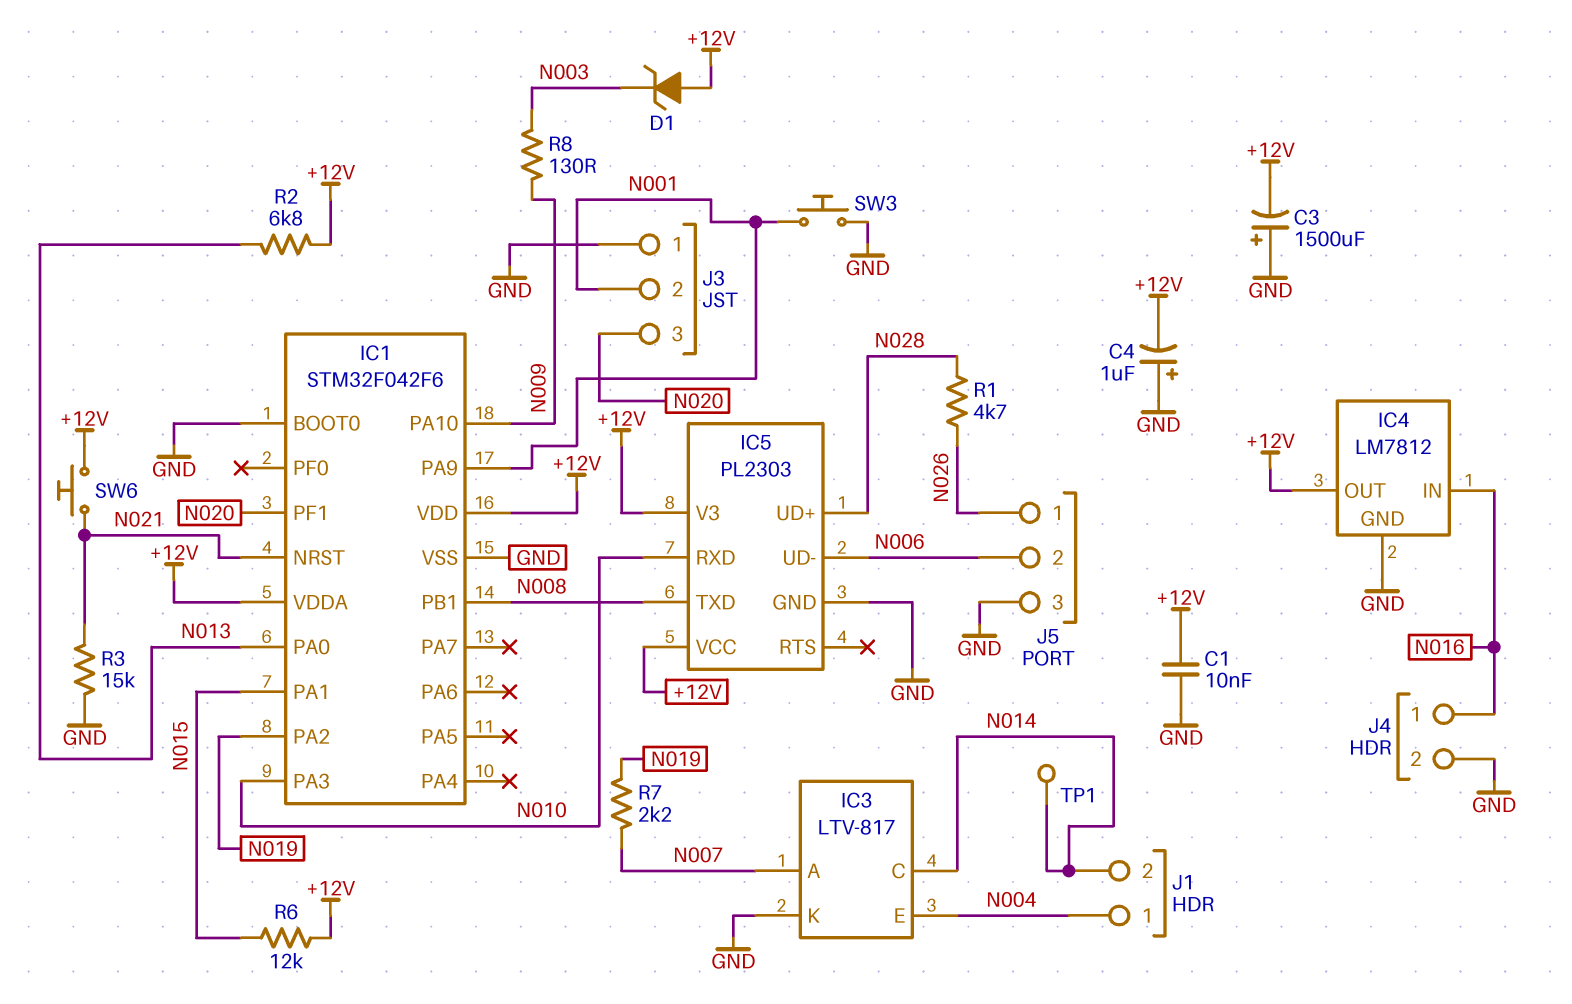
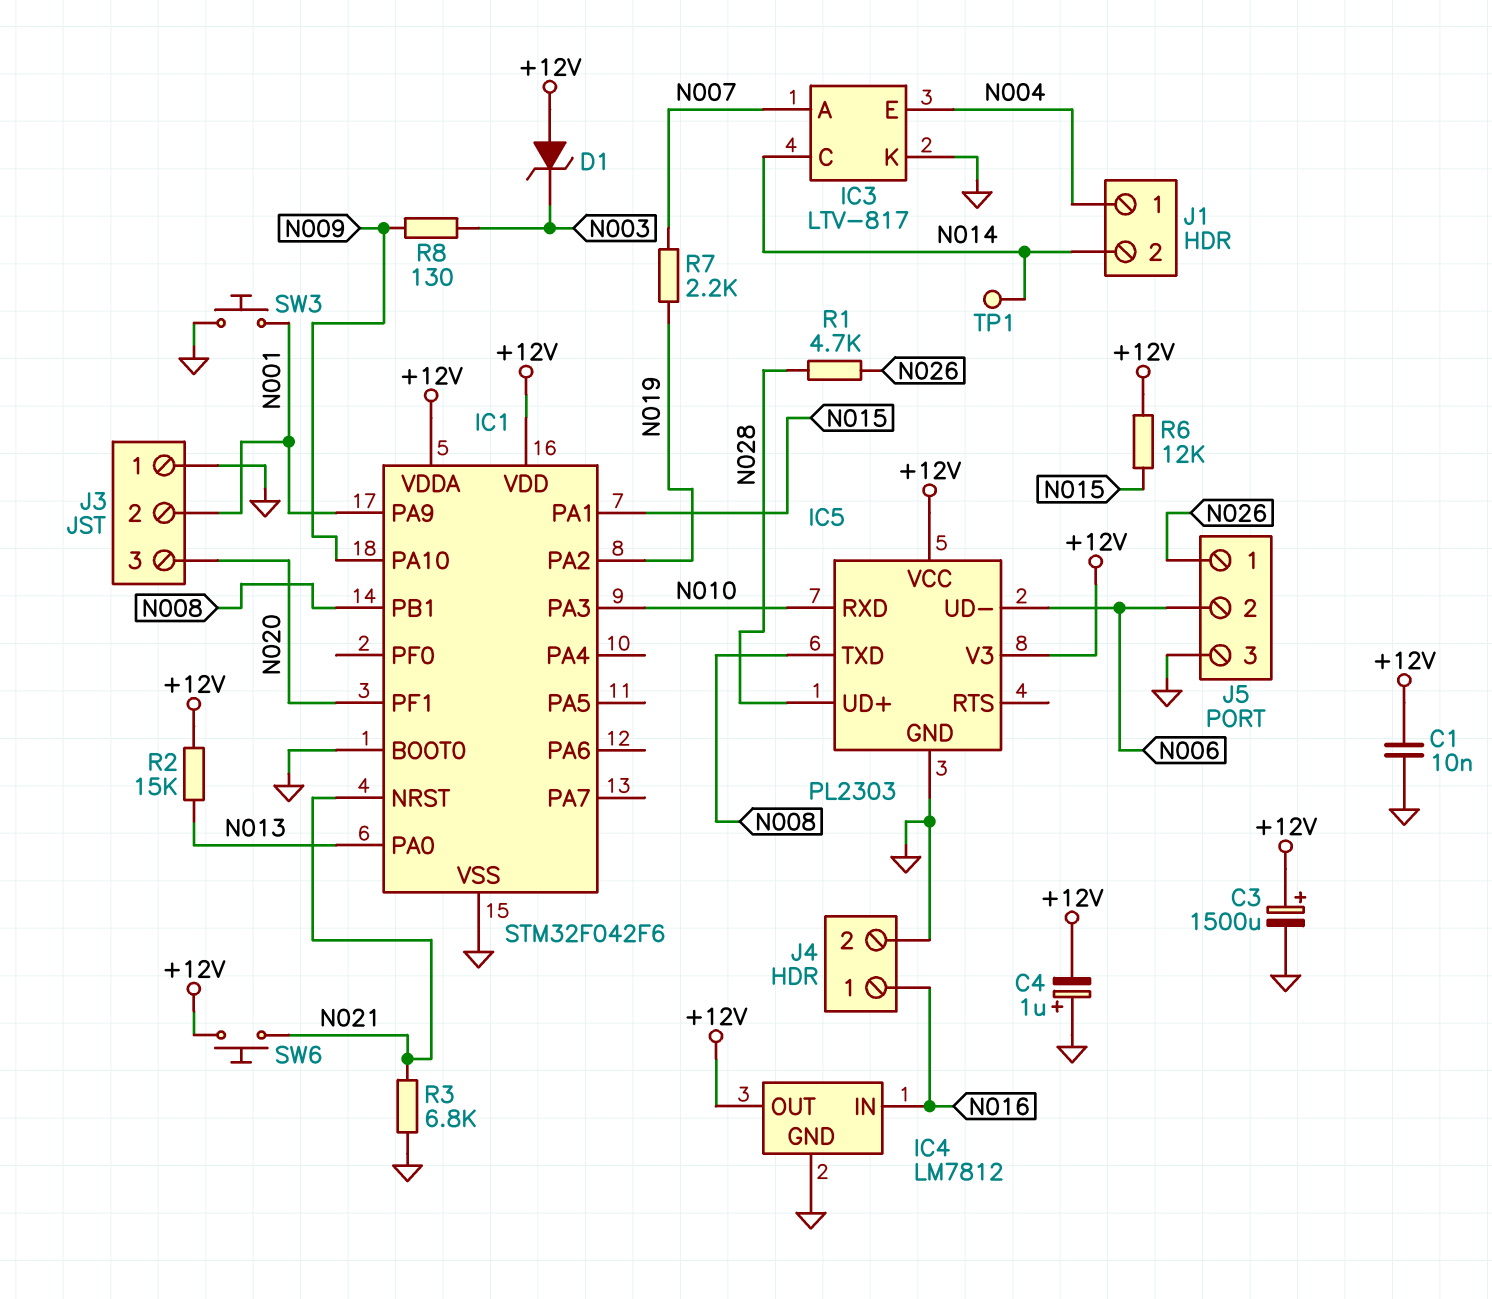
C3: 1500uF (plus GND, minus +12V) -> 1500uF (plus +12V, minus GND)
R2: 6.8k (+12V, N013) -> 15k (+12V, N013)
R3: 15k (GND, N021) -> 6.8k (GND, N021)

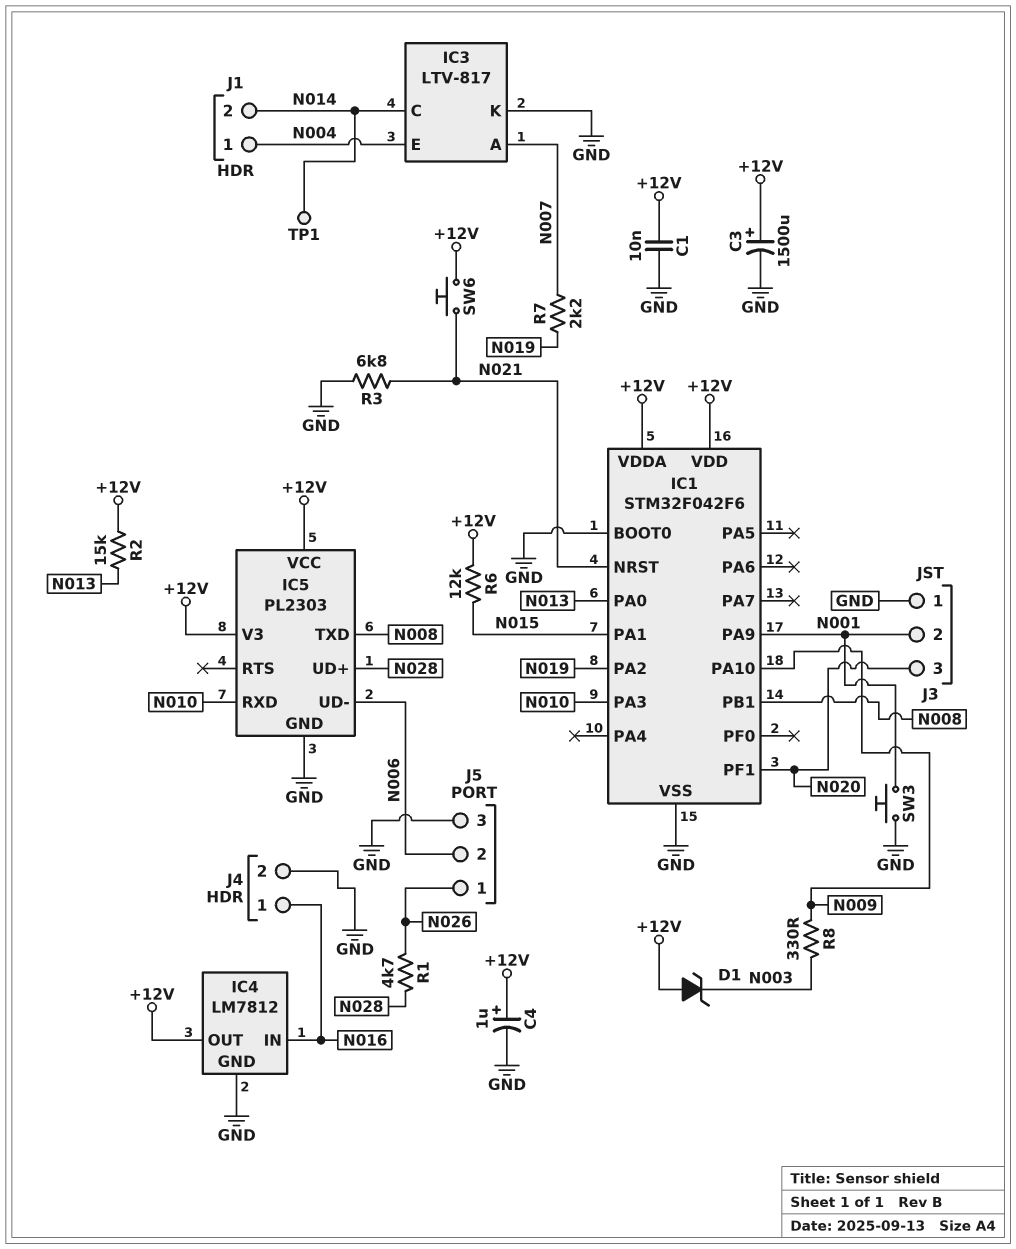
C4: 1uF (plus GND, minus +12V) -> 1uF (plus +12V, minus GND)
R8: 130 (N003, N009) -> 330 (N003, N009)

